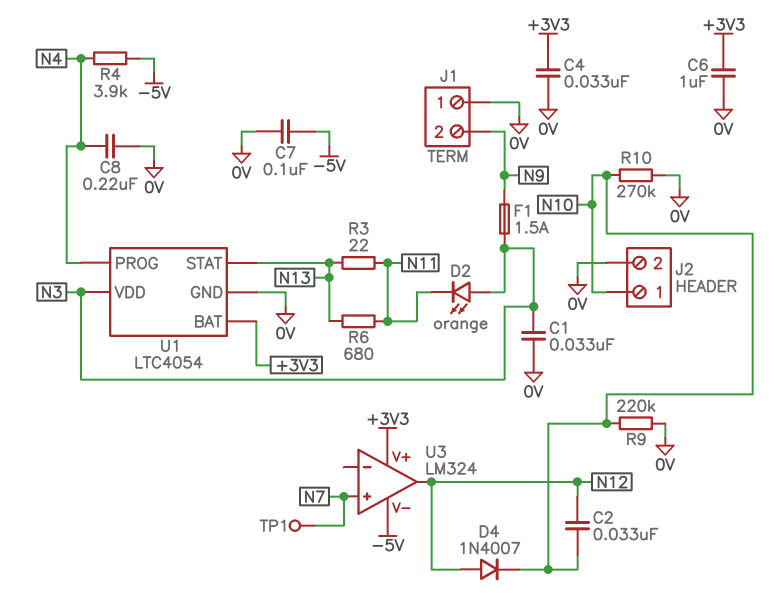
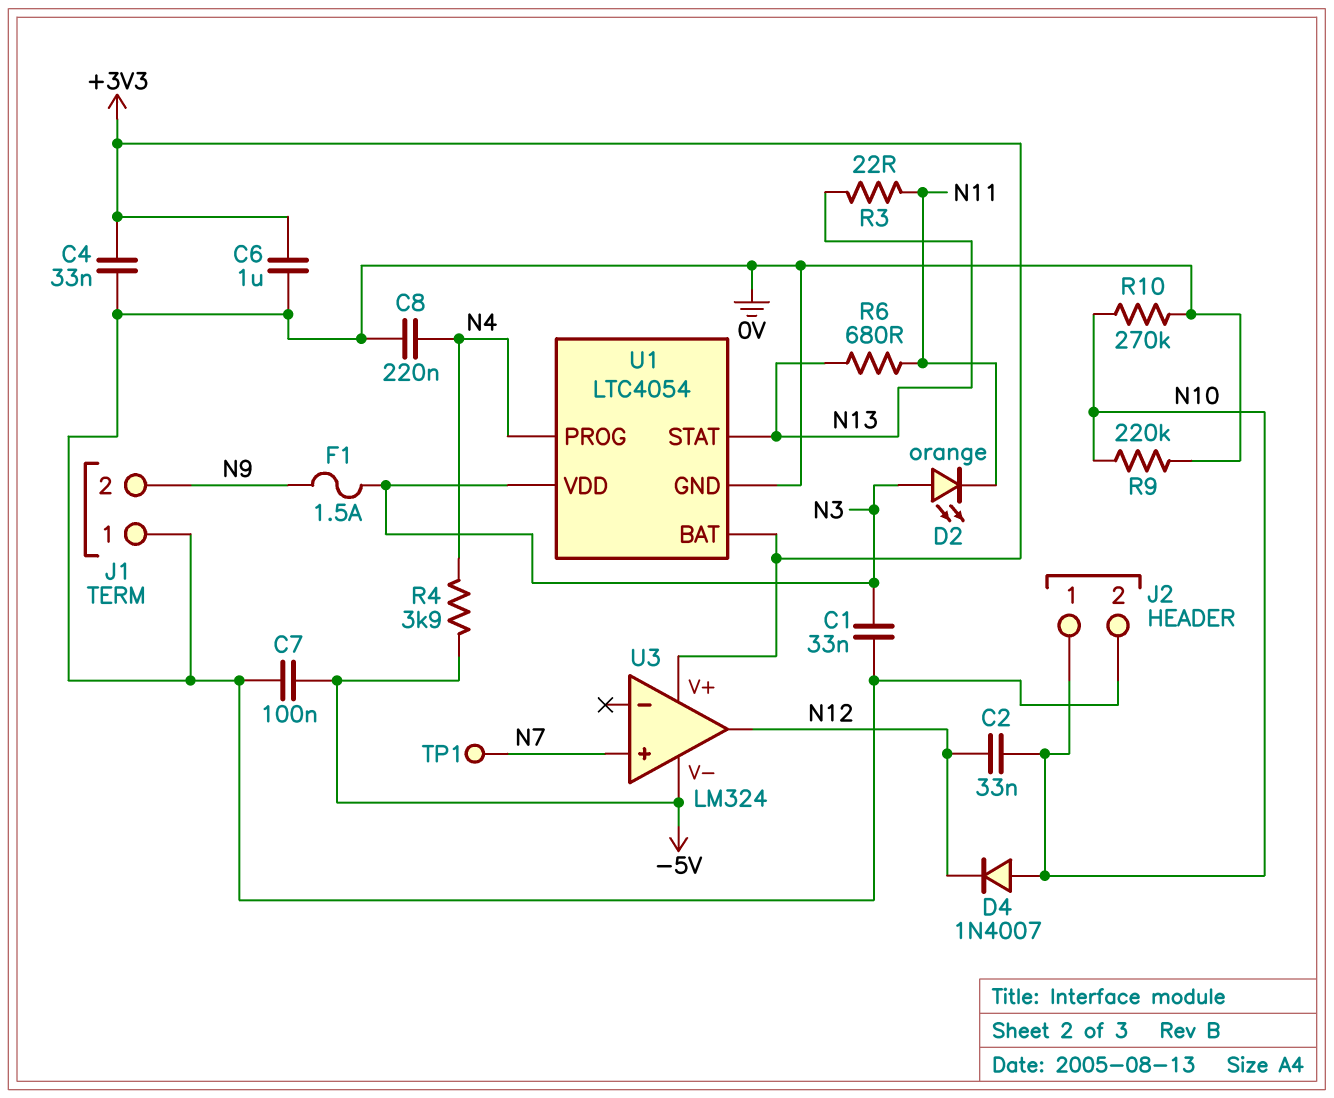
D4: diode 1N4007 (A N12, K N10) -> diode 1N4007 (A N10, K N12)

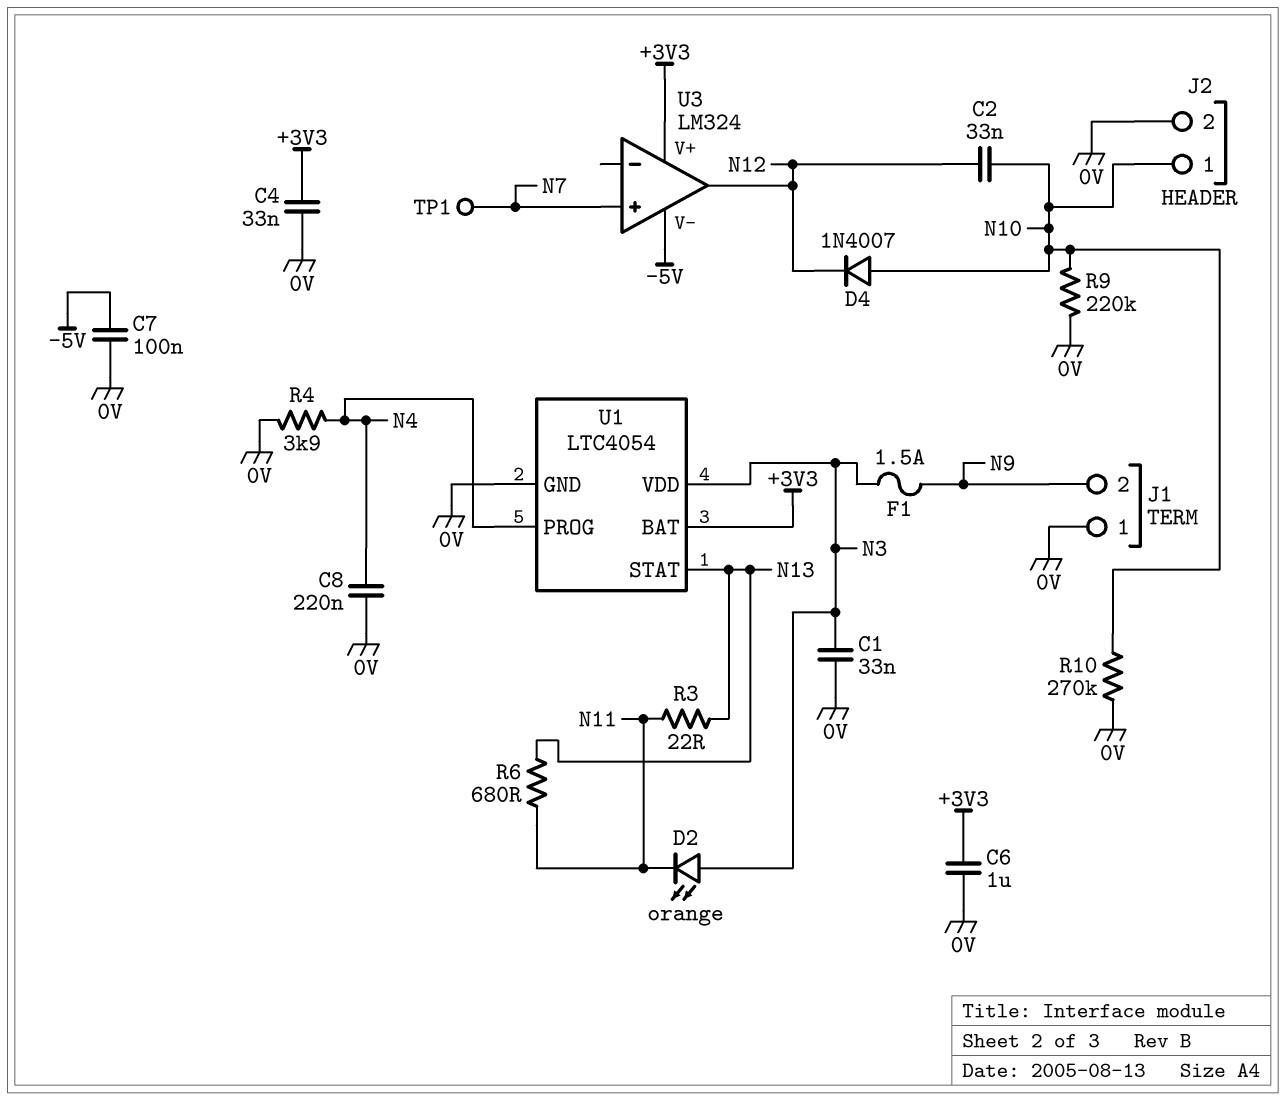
R4: 3.9k (-5V, N4) -> 3.9k (0V, N4)

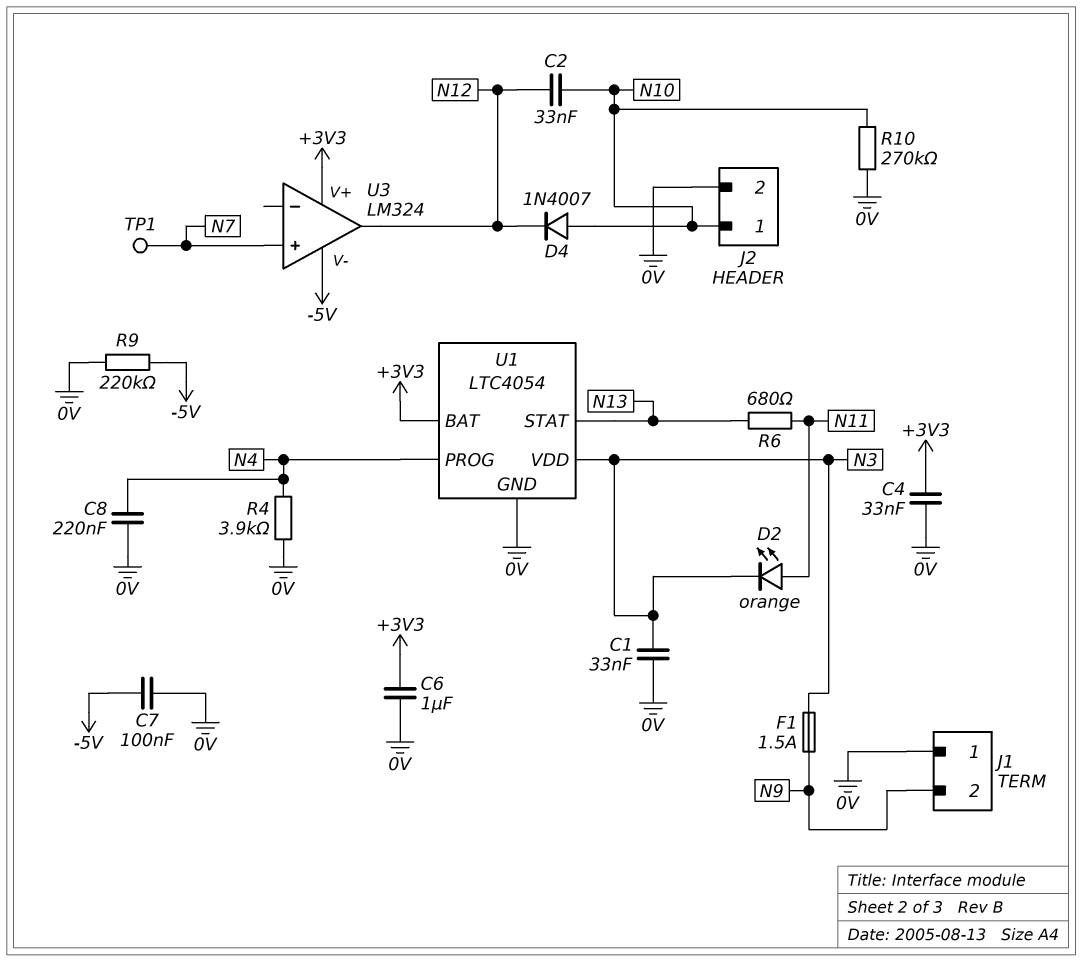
D2: LED orange (A N3, K N11) -> LED orange (A N11, K N3)
R3: 22 (N11, N13) -> none
R9: 220k (0V, N10) -> 220k (-5V, 0V)

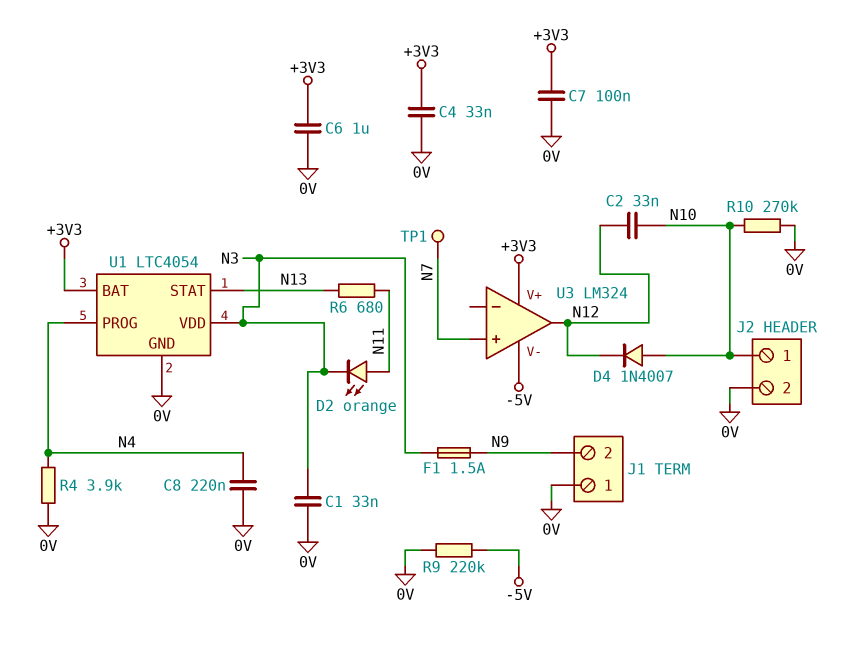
C7: 100nF (-5V, 0V) -> 100nF (+3V3, 0V)

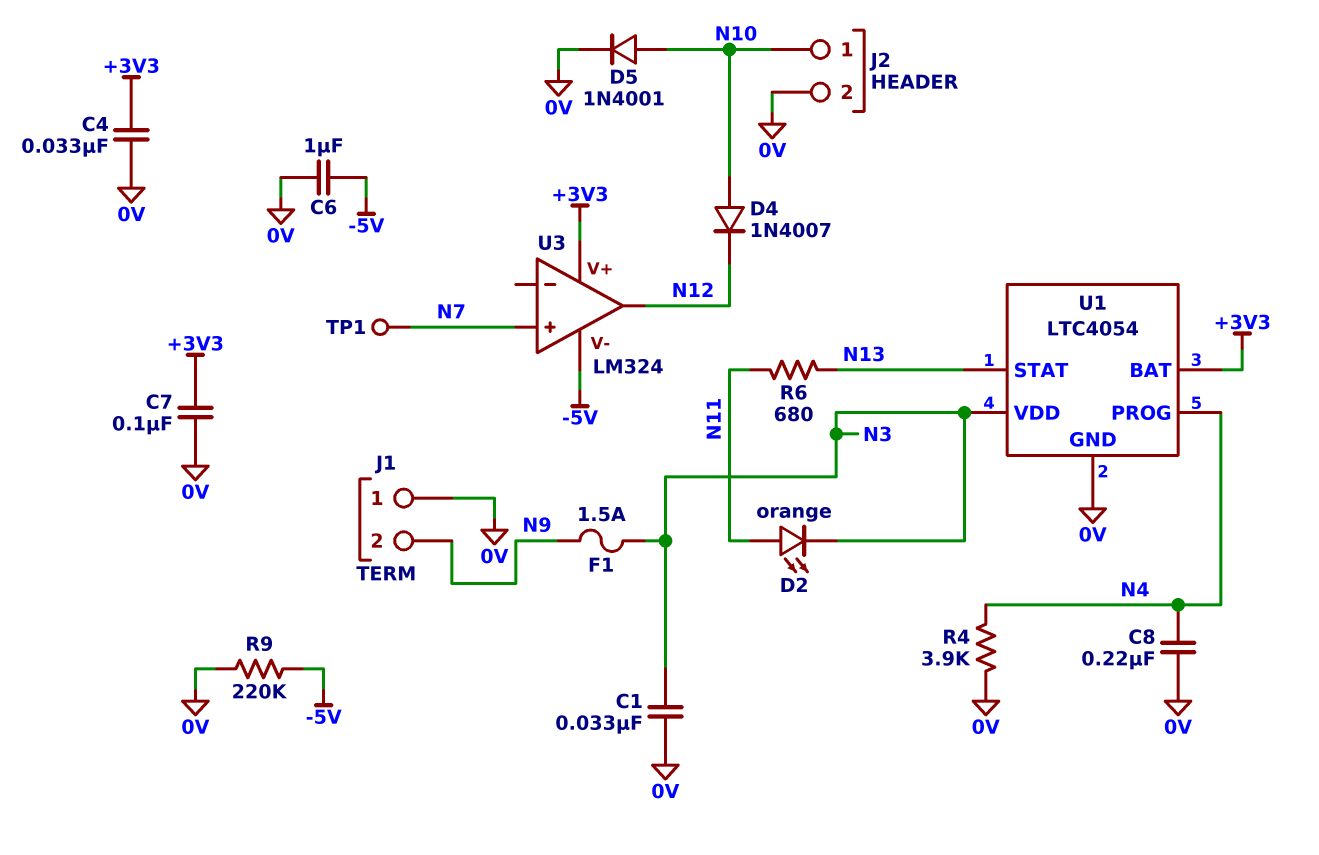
C2: 33nF (N10, N12) -> none
C6: 1uF (+3V3, 0V) -> 1uF (-5V, 0V)
D5: none -> diode 1N4001 (A N10, K 0V)
R10: 270k (0V, N10) -> none

